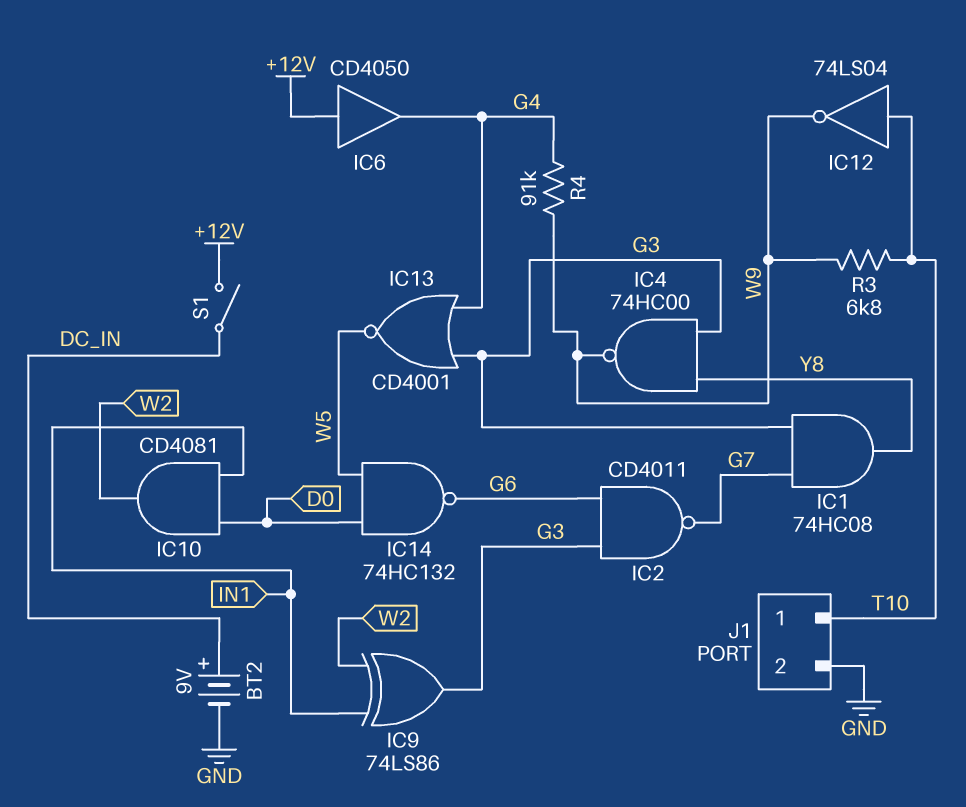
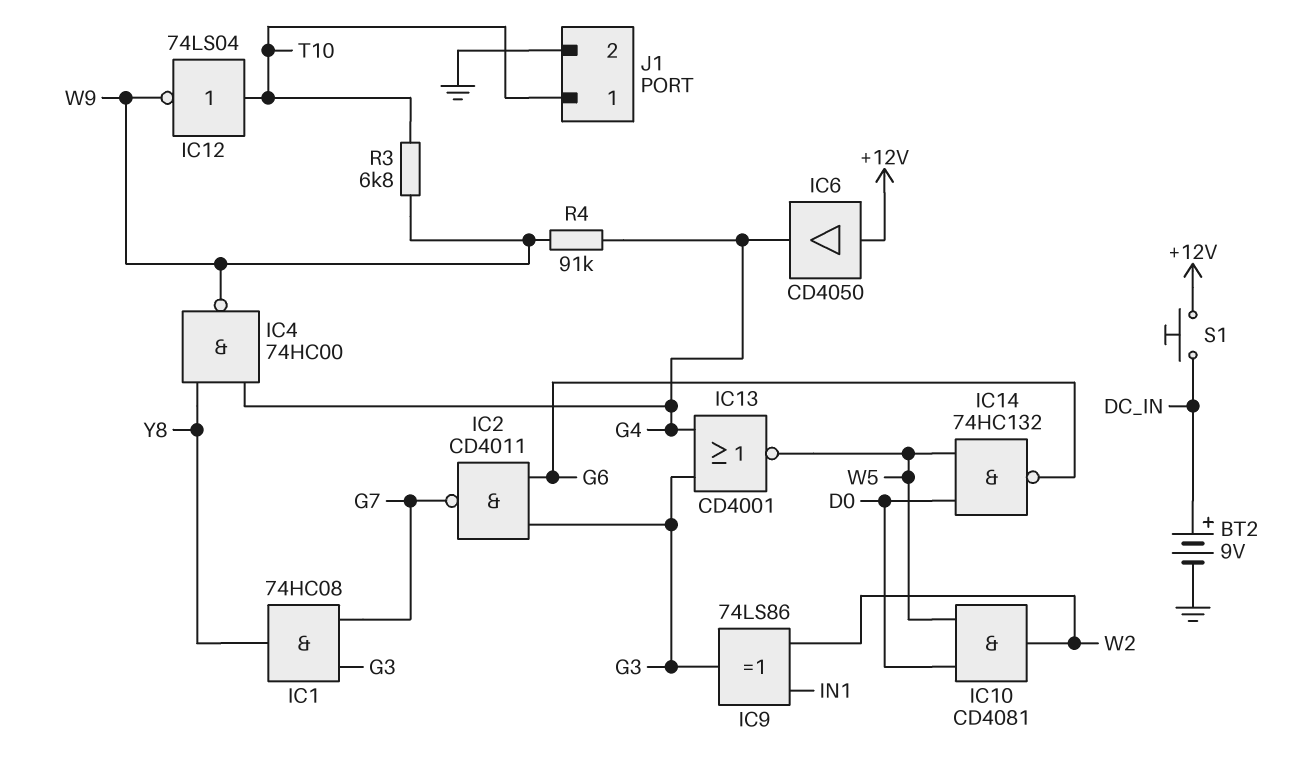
IC4: NAND 74HC00 (in G3, in Y8, out W9) -> NAND 74HC00 (in G4, in Y8, out W9)
IC10: AND CD4081 (in D0, in IN1, out W2) -> AND CD4081 (in D0, in W5, out W2)
S1: switch (+12V, DC_IN) -> button (+12V, DC_IN)

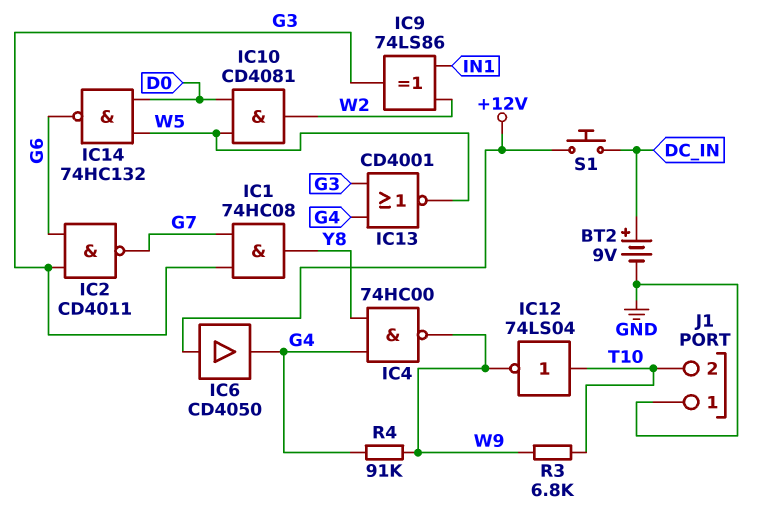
J1 pin 1: T10 -> GND
J1 pin 2: GND -> T10

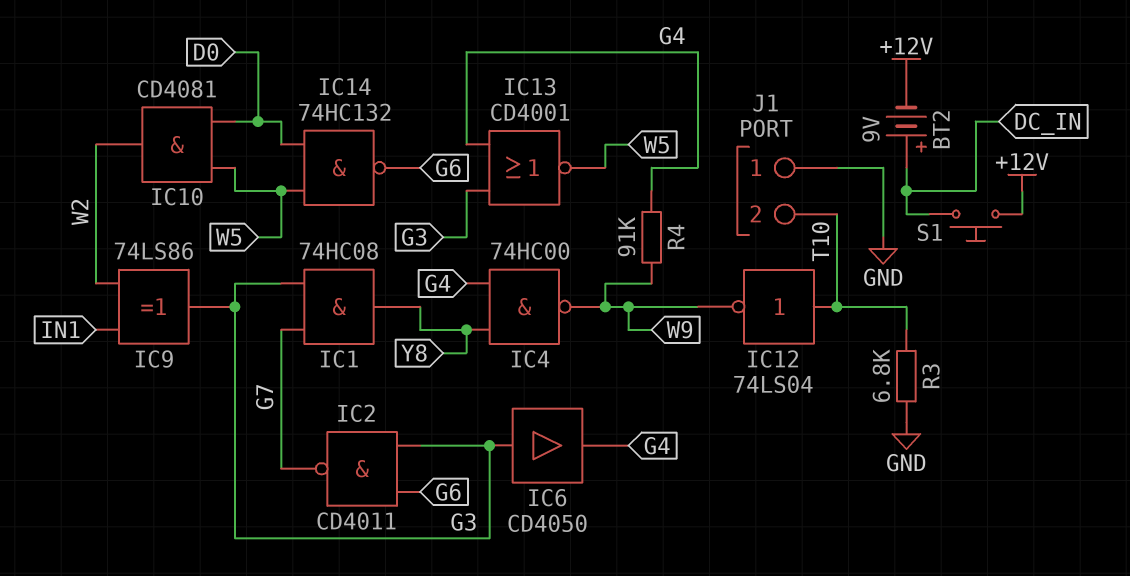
BT2: 9V (plus DC_IN, minus GND) -> 9V (plus DC_IN, minus +12V)
IC6: buffer CD4050 (in +12V, out G4) -> buffer CD4050 (in G3, out G4)
R3: 6.8k (T10, W9) -> 6.8k (GND, T10)

